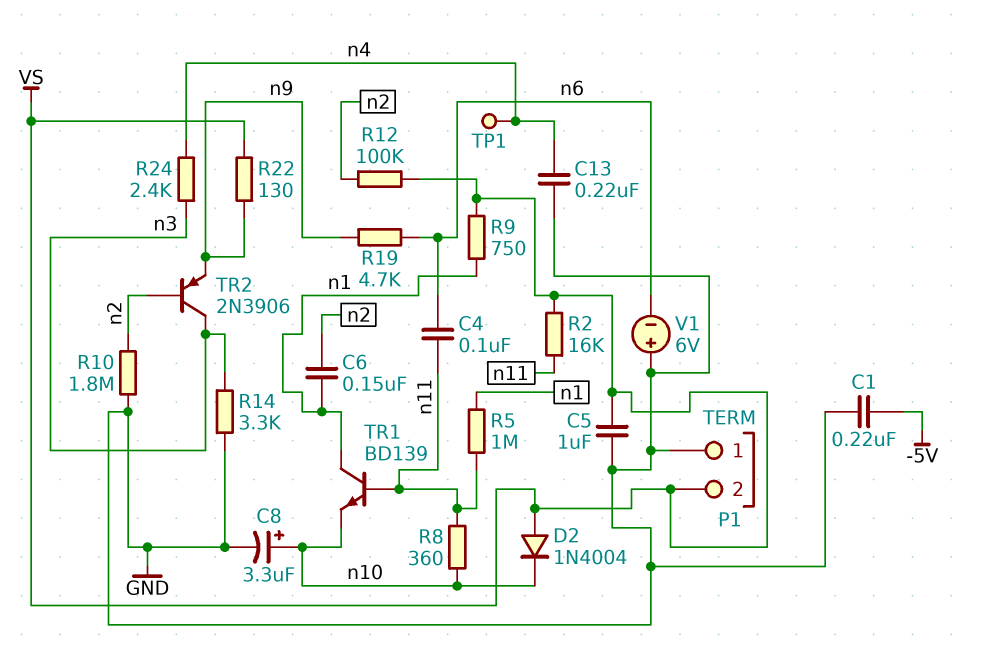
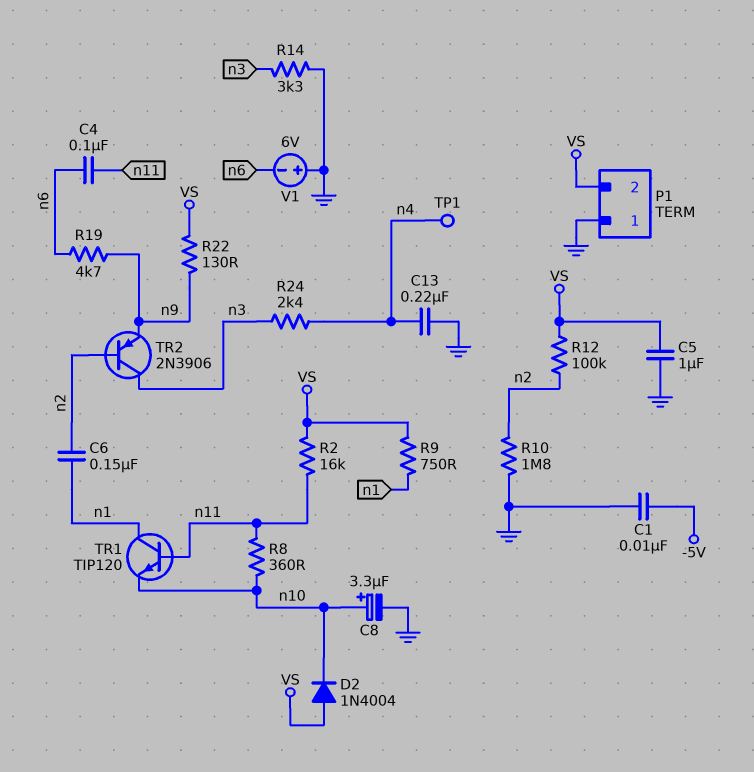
C1: 220nF (-5V, GND) -> 10nF (-5V, GND)
R5: 1M (n1, n11) -> none
TR1: NPN BD139 (B n11, C n1, E n10) -> NPN TIP120 (B n11, C n1, E n10)

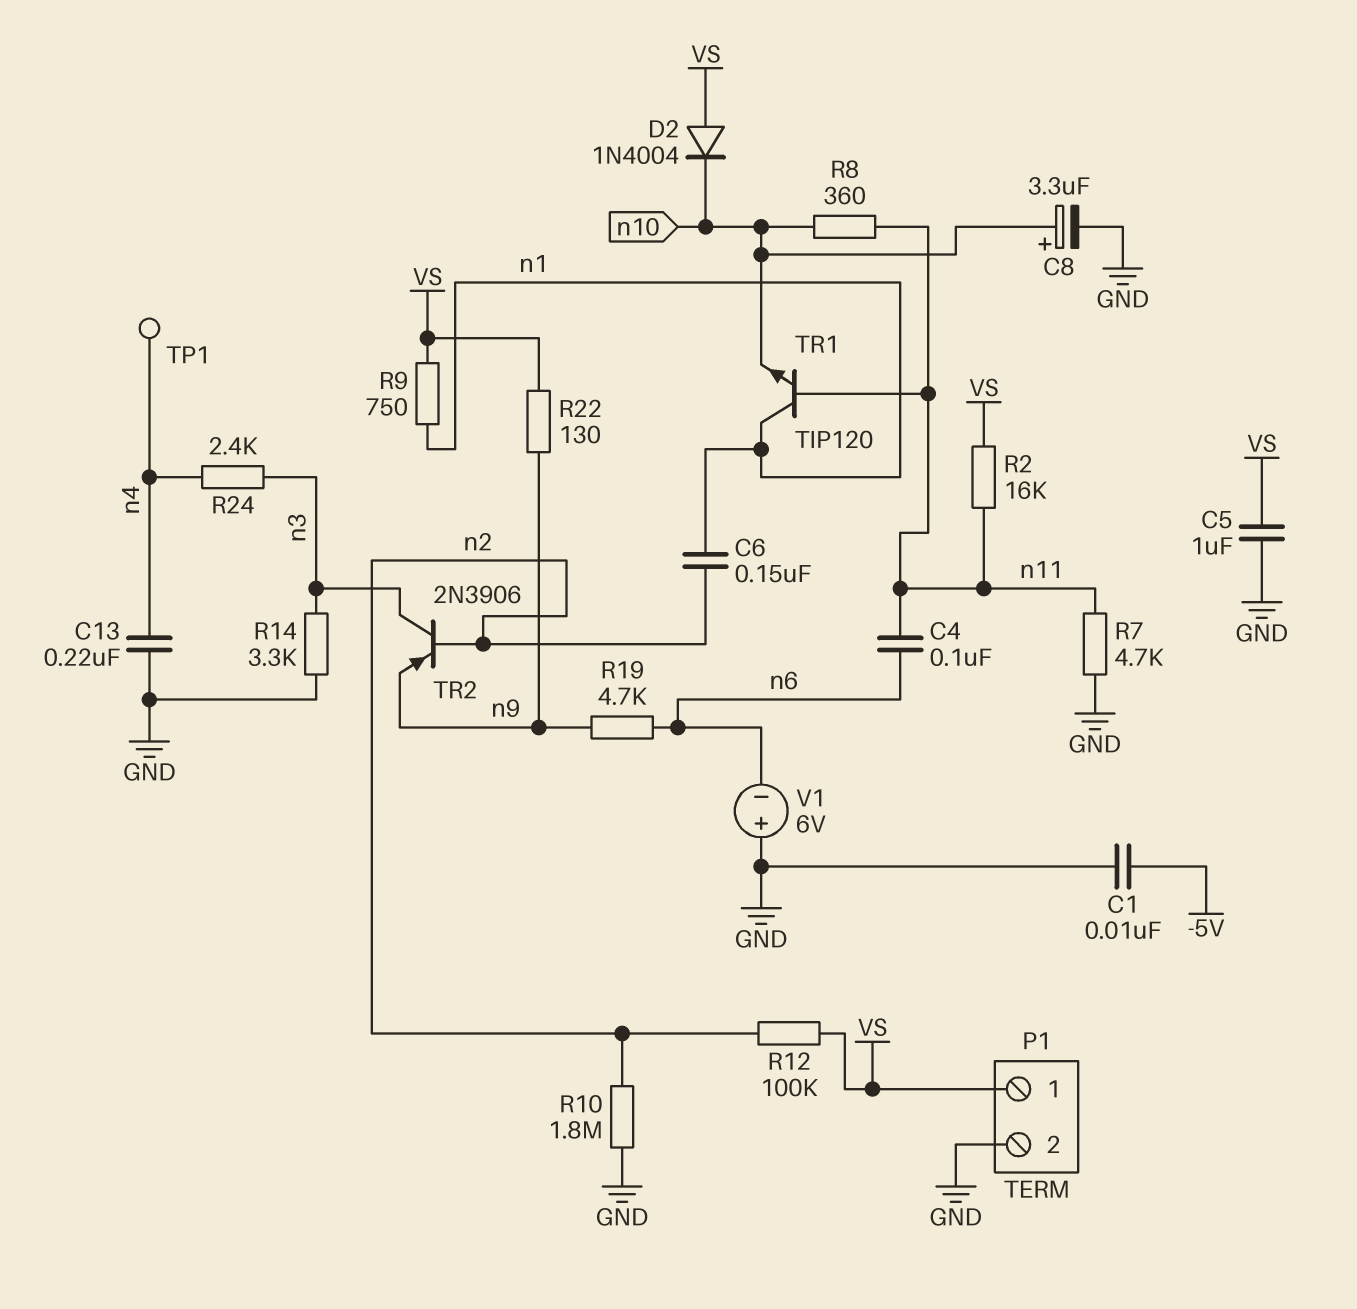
P1 pin 1: GND -> VS
P1 pin 2: VS -> GND
R7: none -> 4.7k (GND, n11)

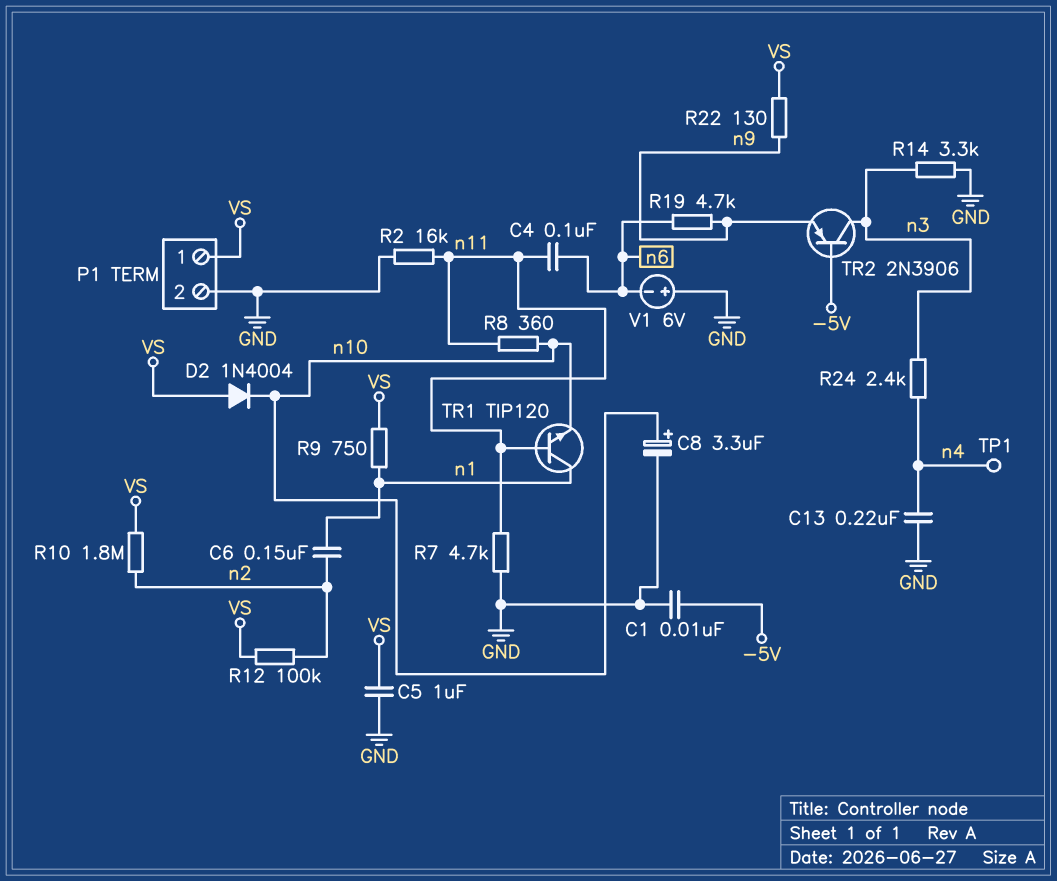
R2: 16k (VS, n11) -> 16k (GND, n11)
R10: 1.8M (GND, n2) -> 1.8M (VS, n2)
TR2: PNP 2N3906 (B n2, C n3, E n9) -> PNP 2N3906 (B -5V, C n3, E n9)

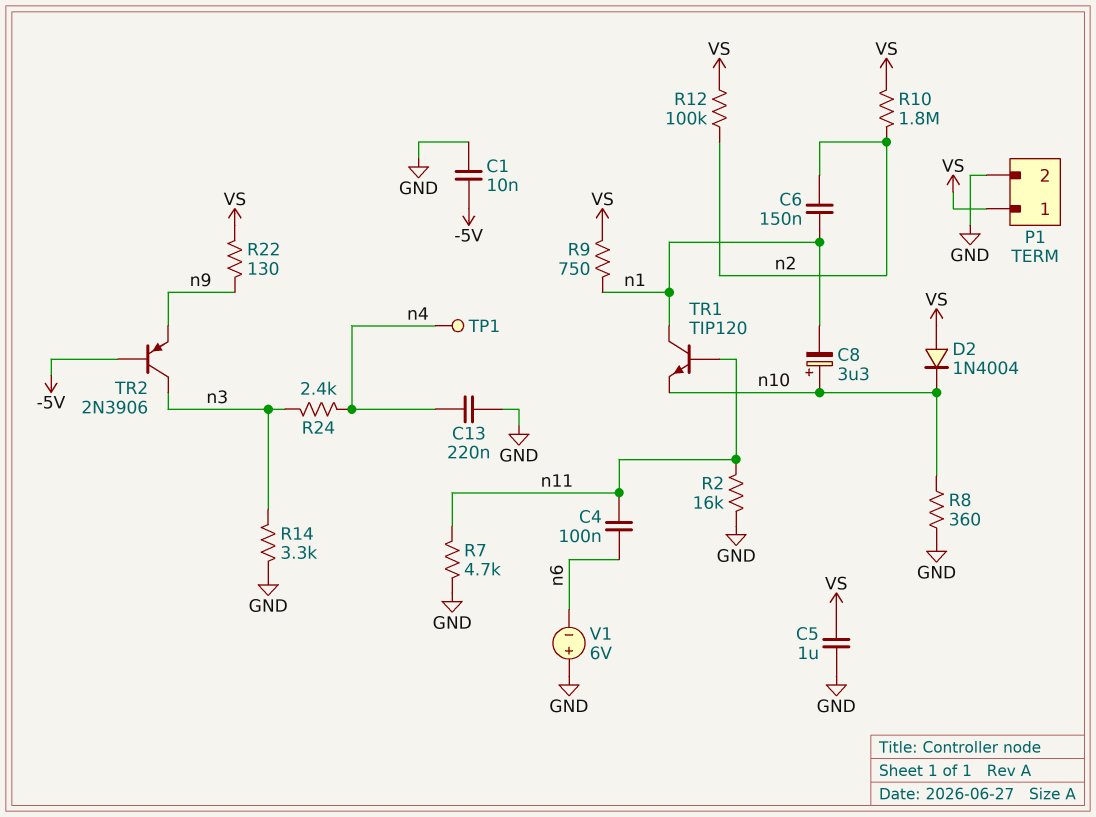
C8: 3.3uF (plus n10, minus GND) -> 3.3uF (plus n10, minus n1)
R8: 360 (n10, n11) -> 360 (GND, n10)
R19: 4.7k (n6, n9) -> none

